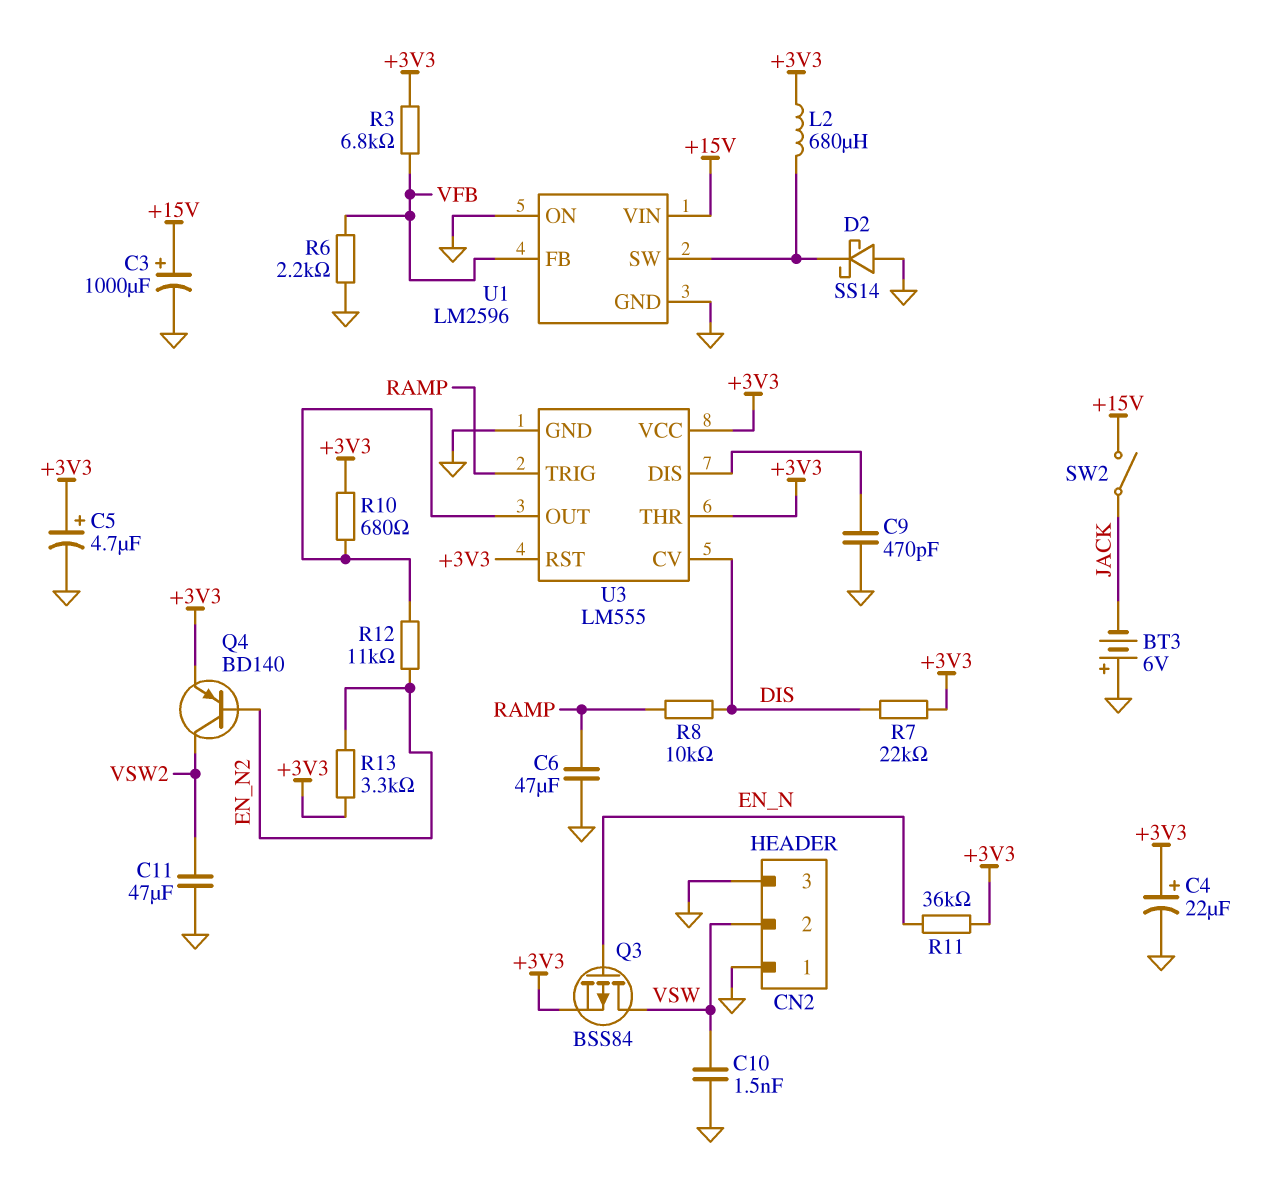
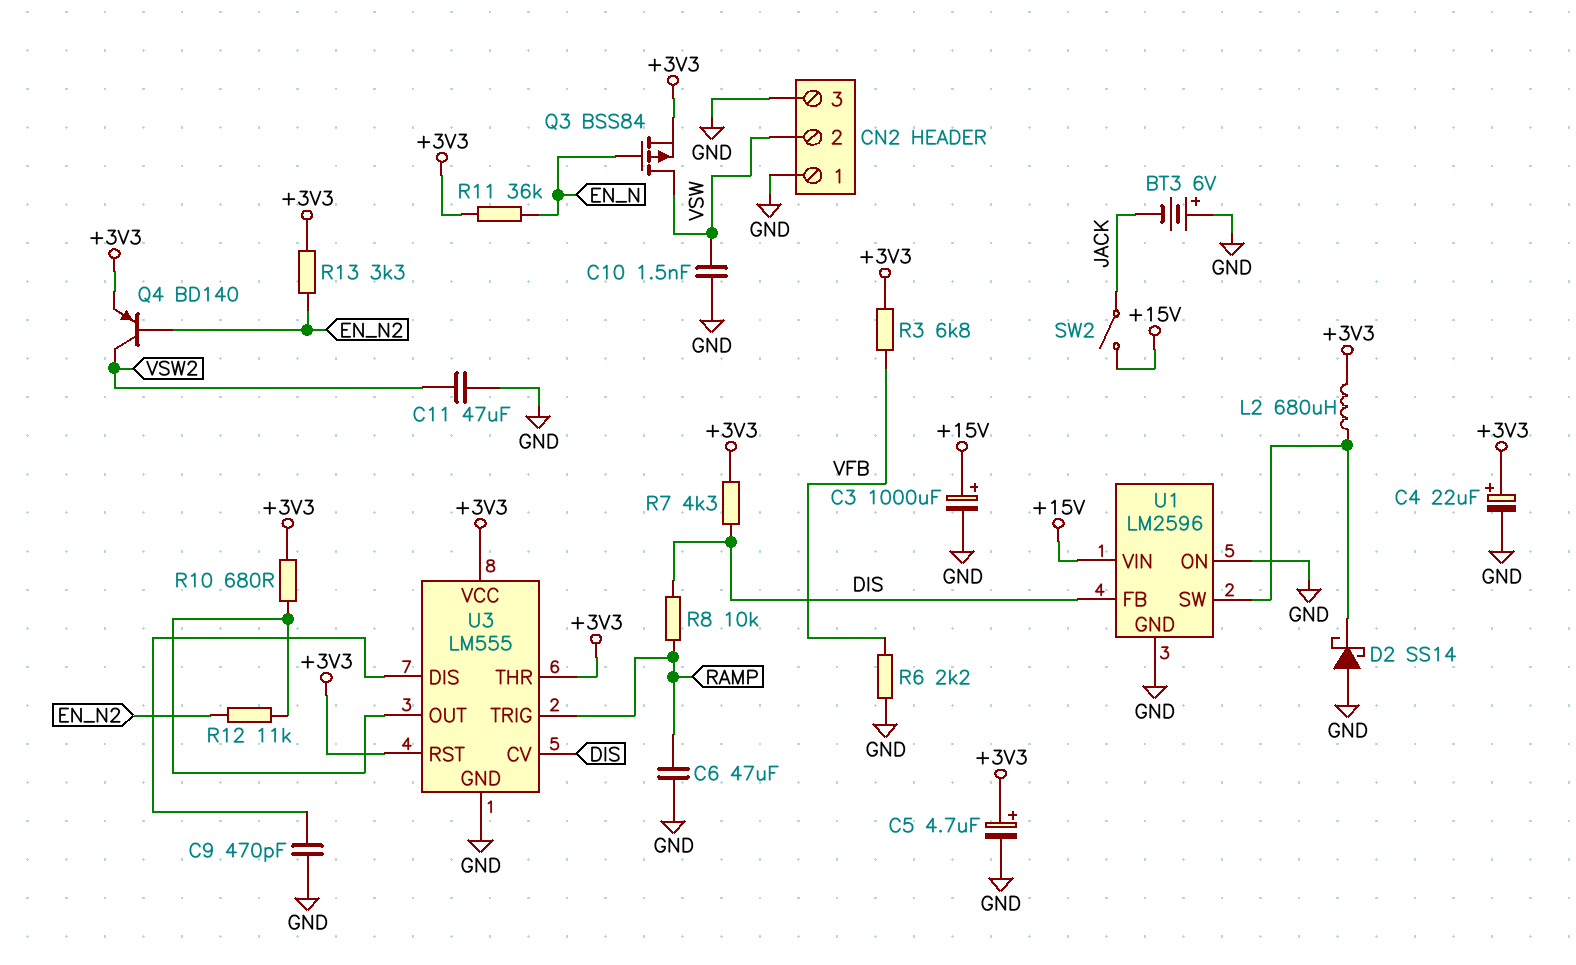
R7: 22k (+3V3, DIS) -> 4.3k (+3V3, DIS)
U1 pin FB: VFB -> DIS

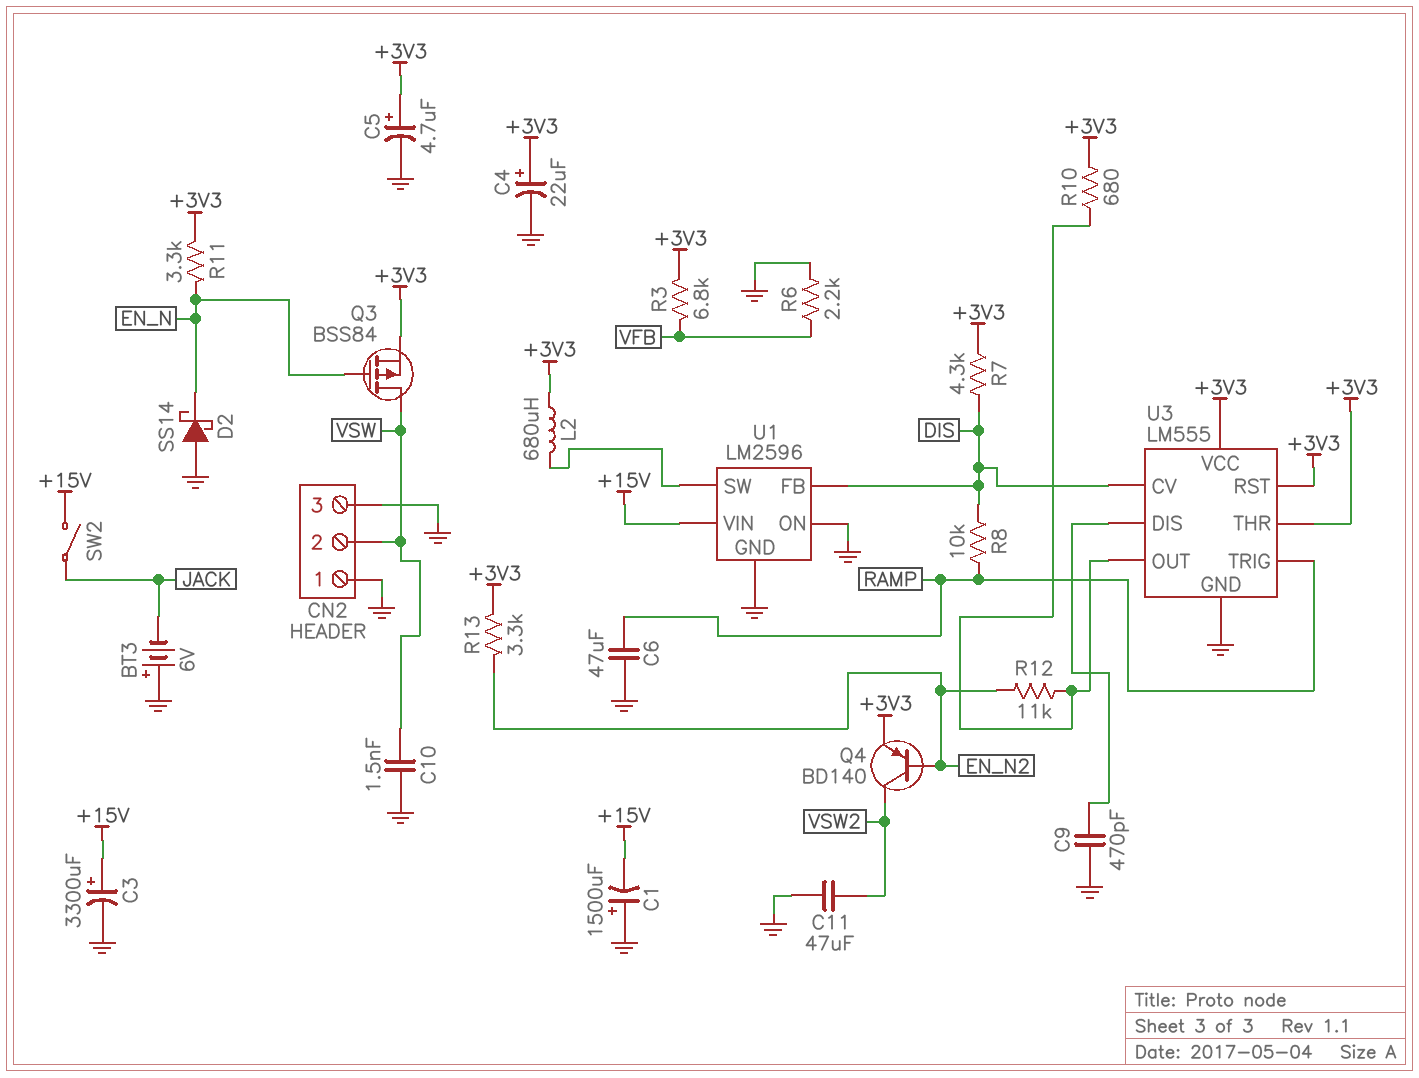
C1: none -> 1500uF (plus GND, minus +15V)
C3: 1000uF (plus +15V, minus GND) -> 3300uF (plus +15V, minus GND)
D2: schottky SS14 (A GND, K U1/SW) -> schottky SS14 (A GND, K EN_N)
R11: 36k (+3V3, EN_N) -> 3.3k (+3V3, EN_N)

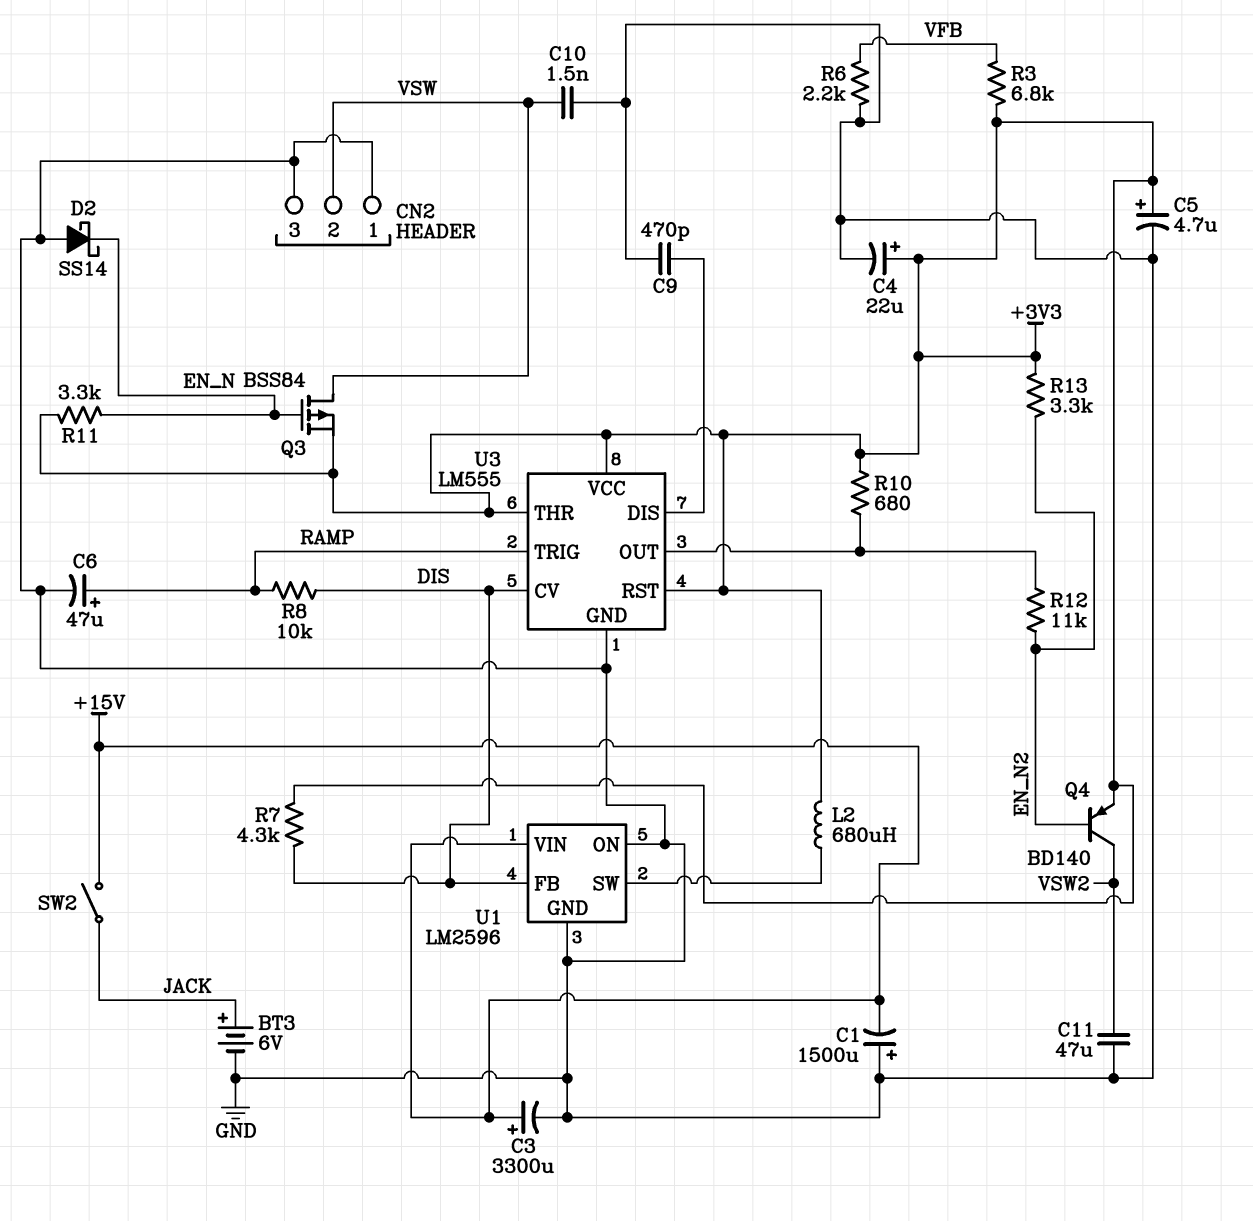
BT3: 6V (plus GND, minus JACK) -> 6V (plus JACK, minus GND)
C6: 47uF (GND, RAMP) -> 47uF (plus RAMP, minus GND)

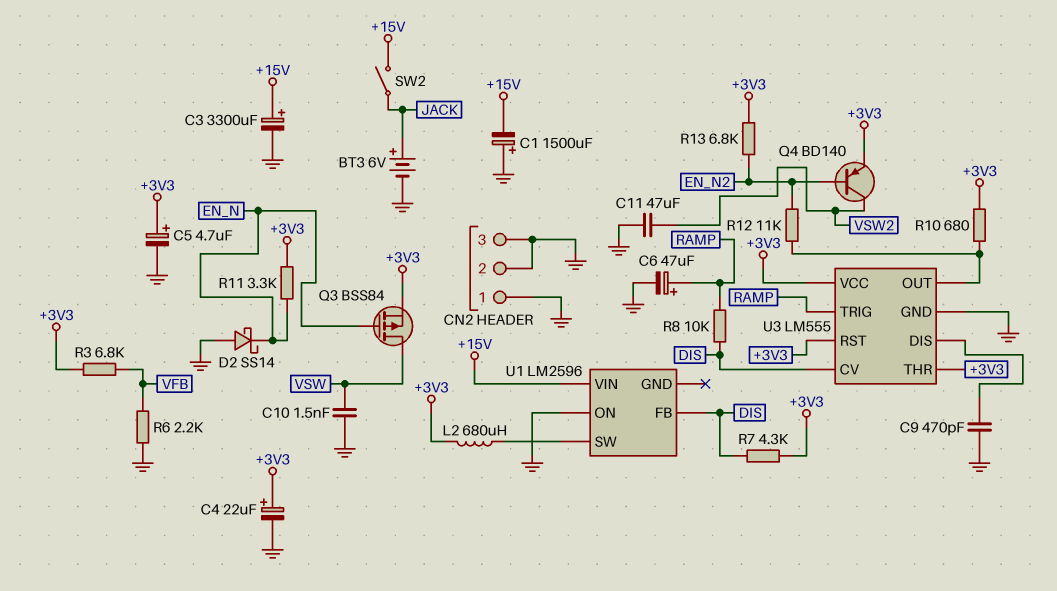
CN2 pin 2: VSW -> GND
R13: 3.3k (+3V3, EN_N2) -> 6.8k (+3V3, EN_N2)
U1 pin GND: GND -> none

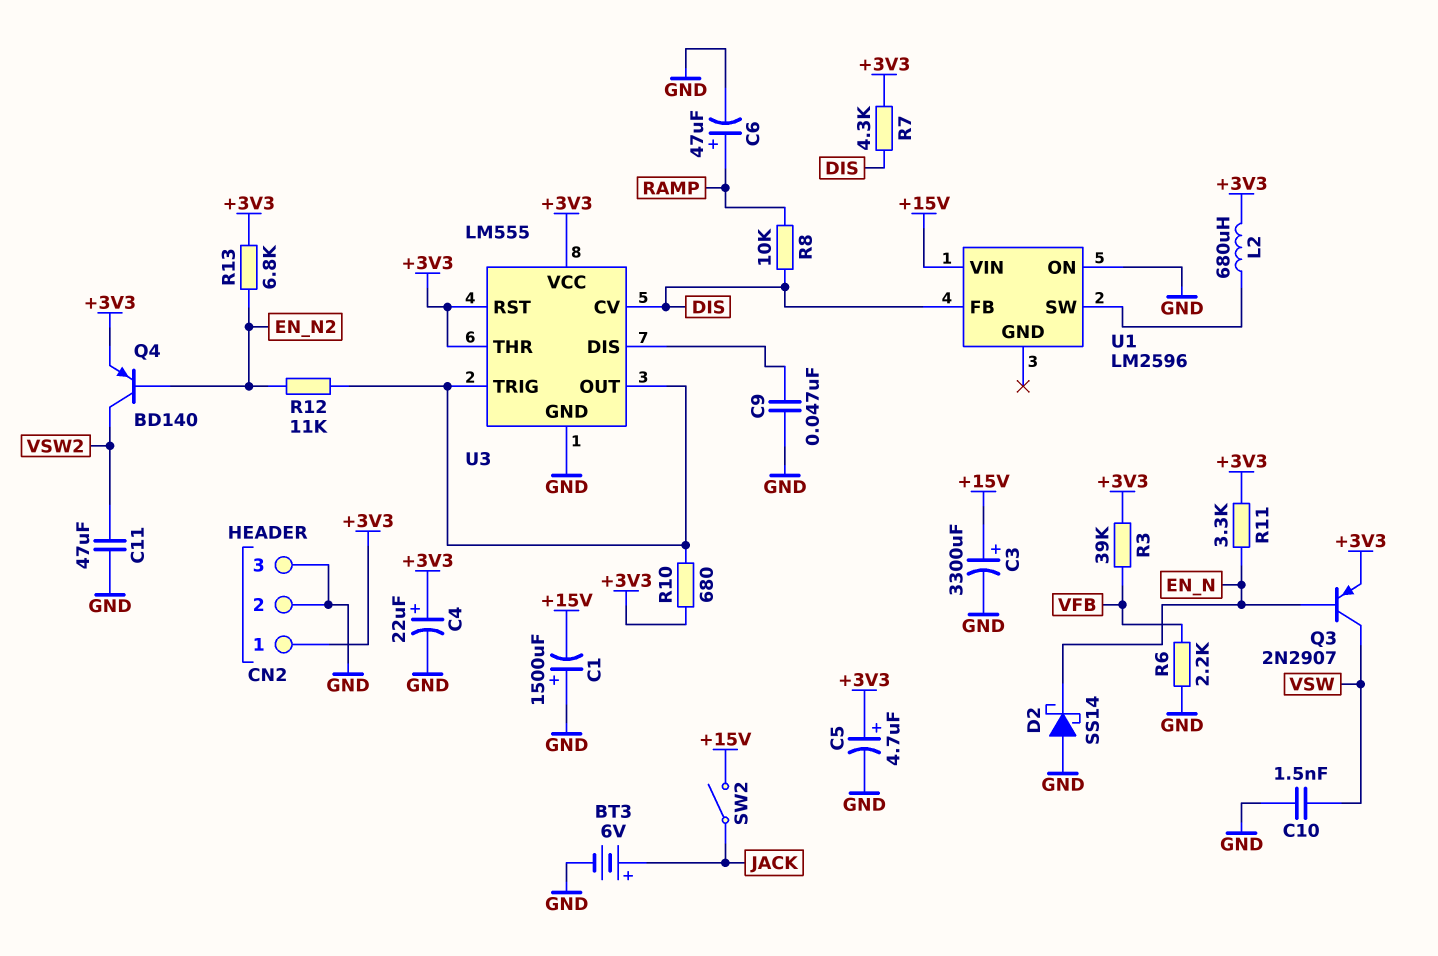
C9: 470pF (GND, U3/DIS) -> 47nF (GND, U3/DIS)
CN2 pin 1: GND -> +3V3
Q3: PMOS BSS84 (G EN_N, D VSW, S +3V3) -> PNP 2N2907 (B EN_N, C VSW, E +3V3)
R3: 6.8k (+3V3, VFB) -> 39k (+3V3, VFB)
U3 pin TRIG: RAMP -> U3/OUT

